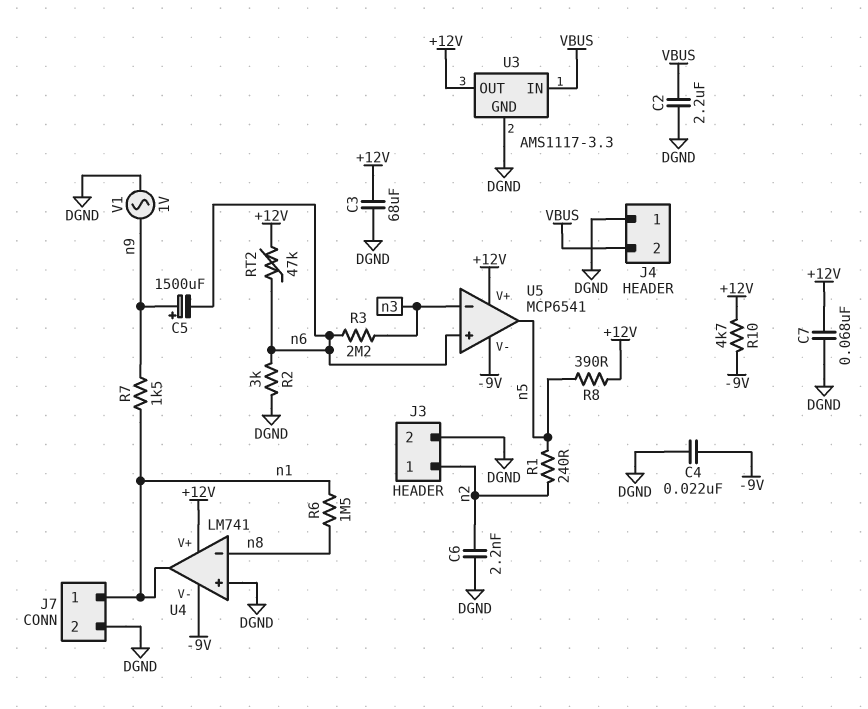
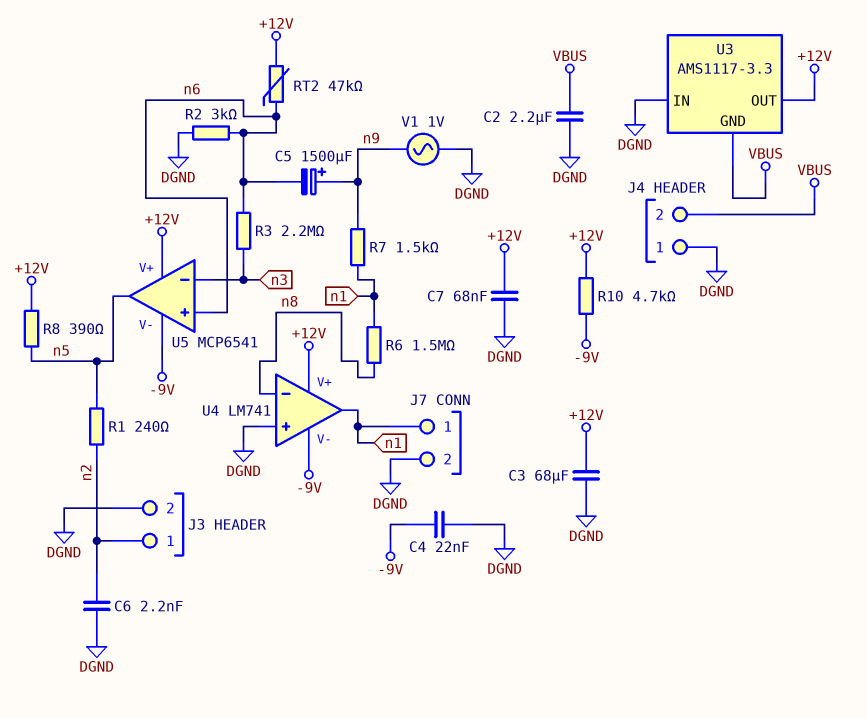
U3 pin GND: DGND -> VBUS
U3 pin IN: VBUS -> DGND

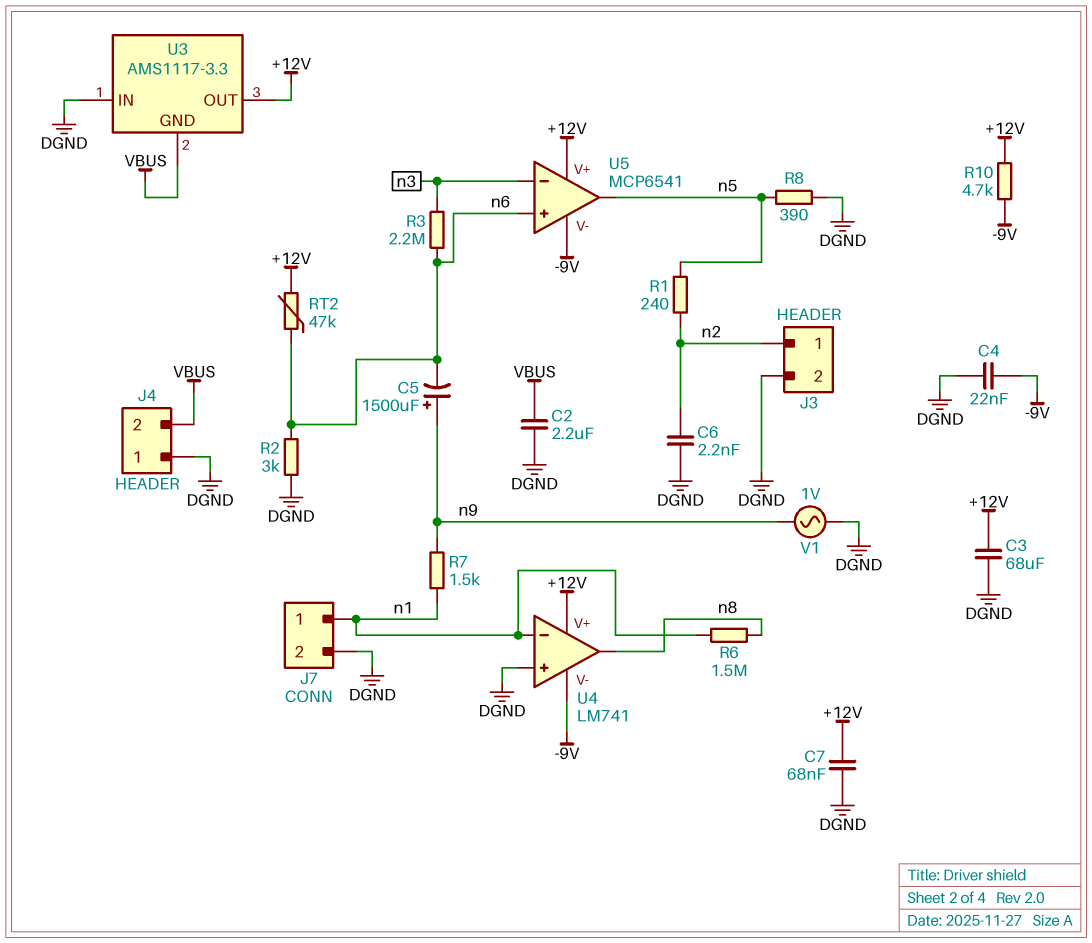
R8: 390 (+12V, n5) -> 390 (DGND, n5)
U4 pin in-: n8 -> n1
U4 pin out: n1 -> n8

